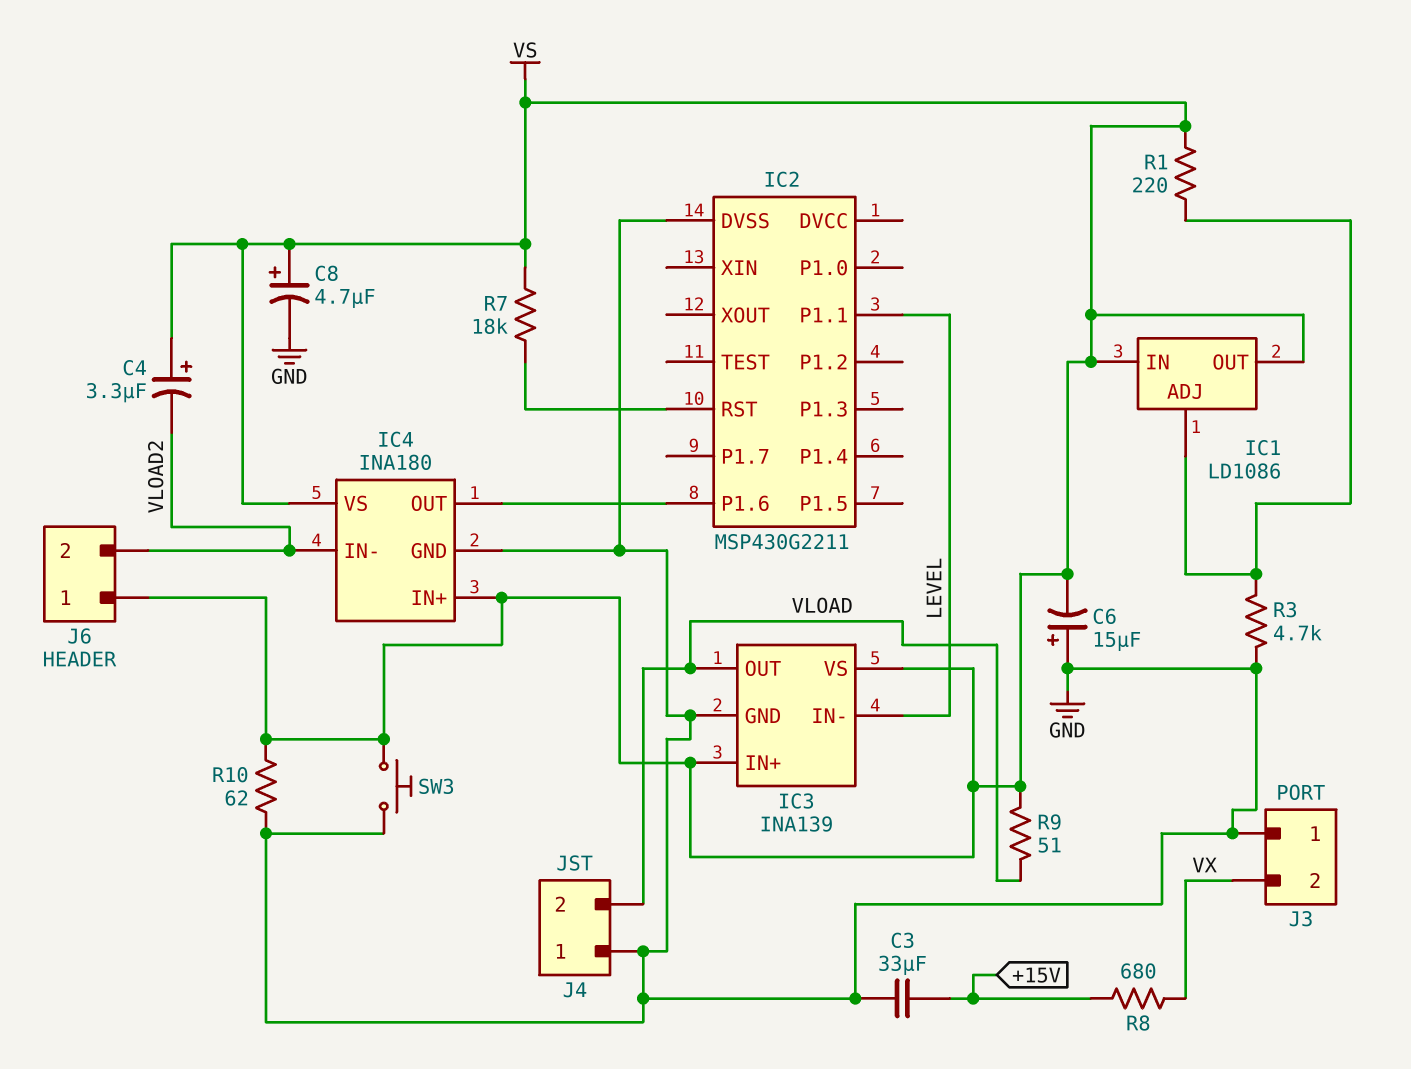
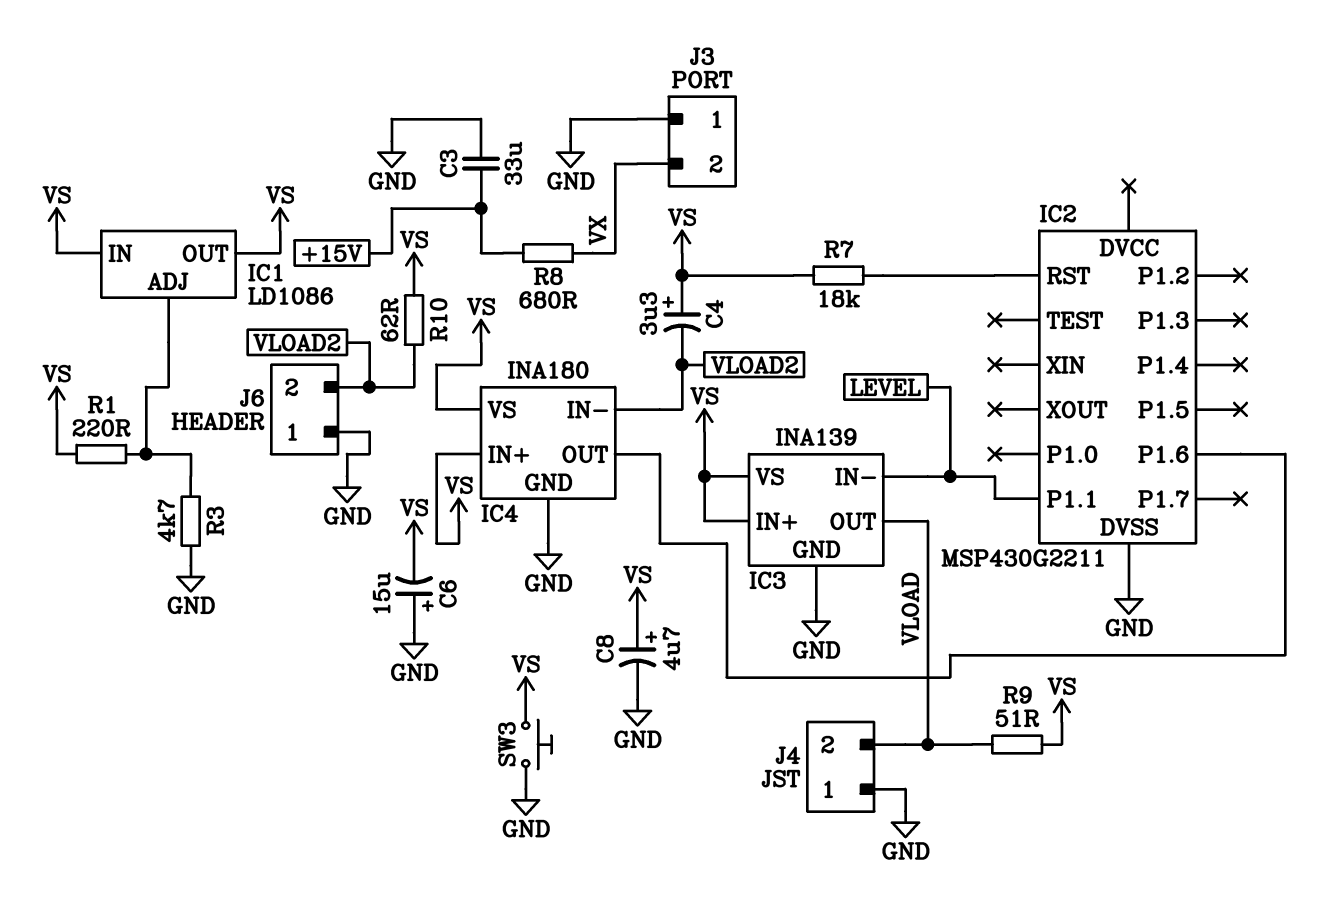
J6 pin 1: VS -> GND
R10: 62 (GND, VS) -> 62 (VLOAD2, VS)

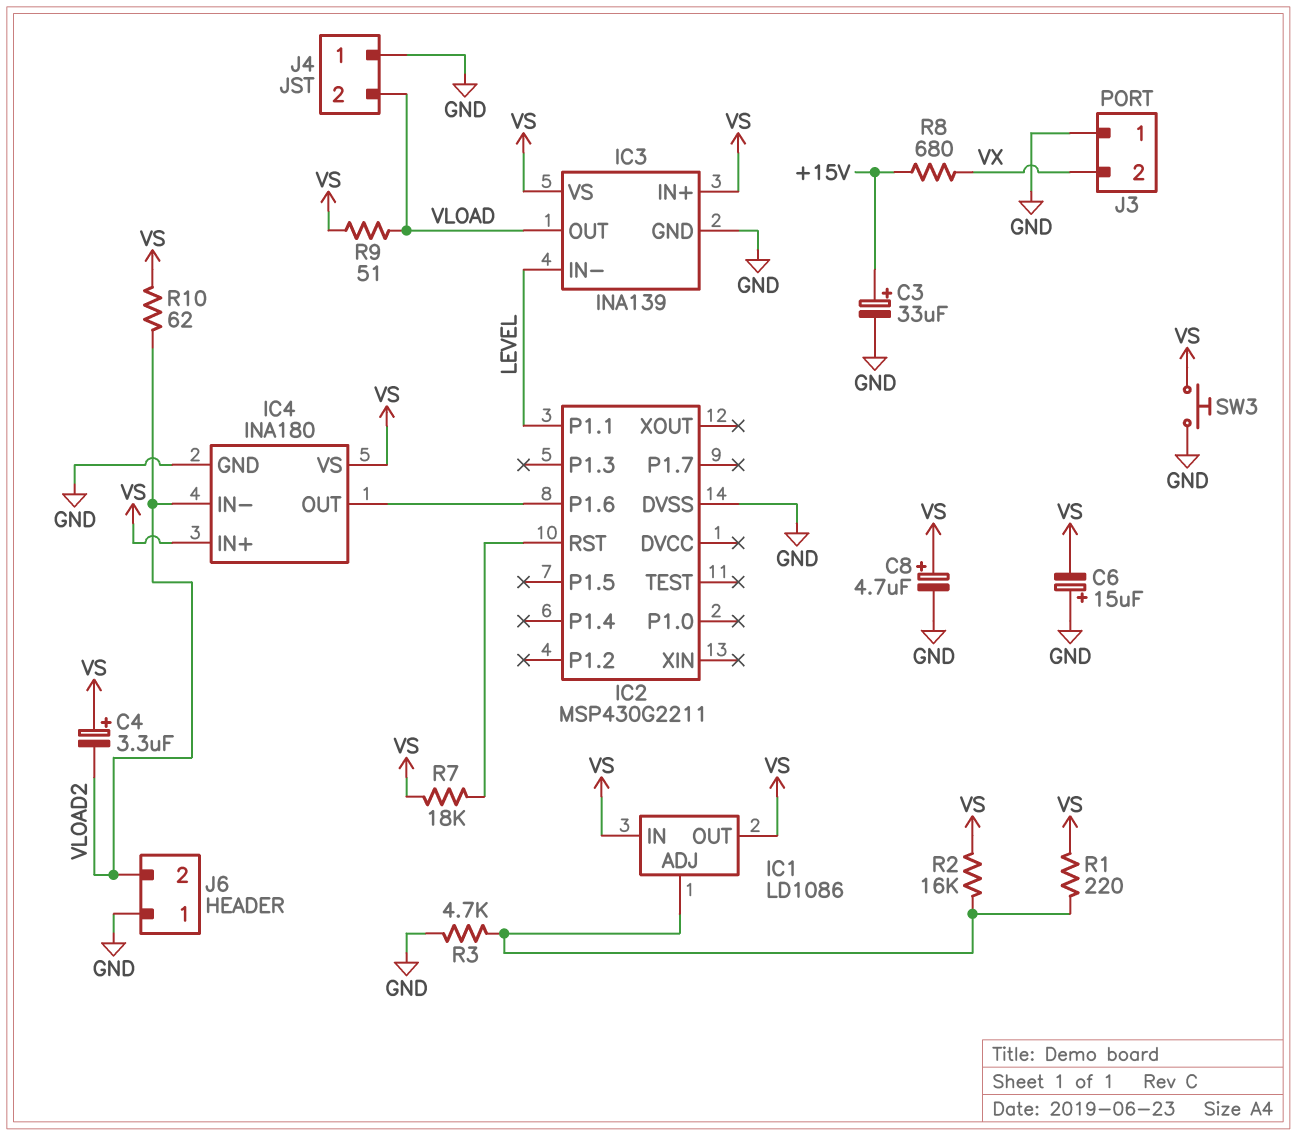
C3: 33uF (+15V, GND) -> 33uF (plus +15V, minus GND)
R2: none -> 16k (IC1/ADJ, VS)

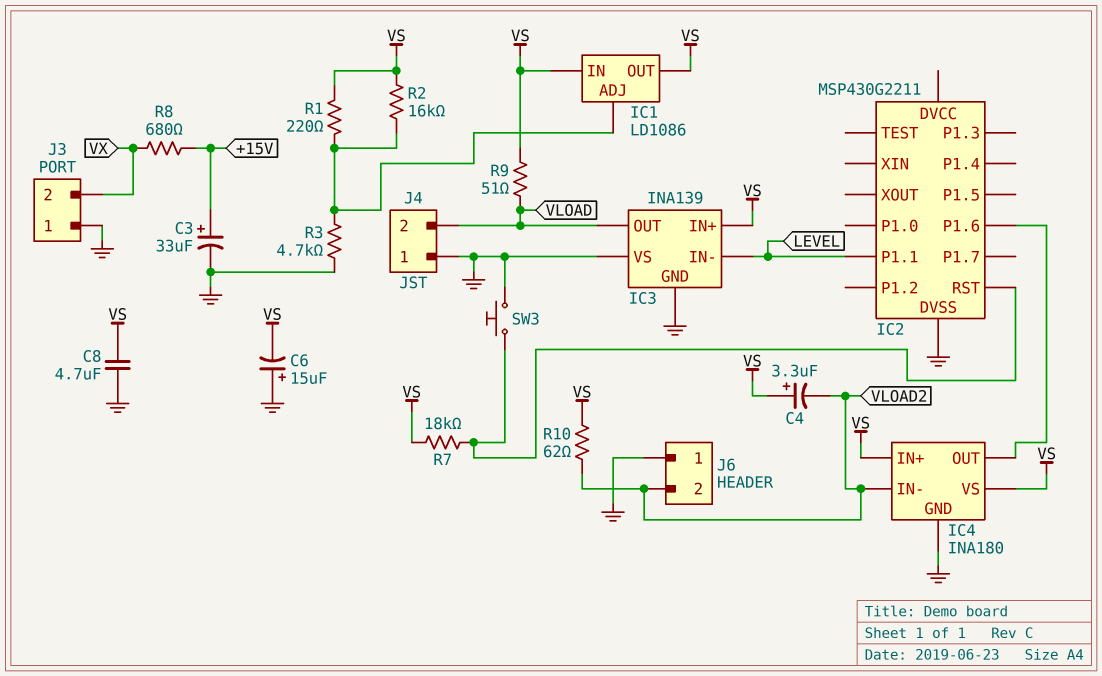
C8: 4.7uF (plus VS, minus GND) -> 4.7uF (GND, VS)
IC3 pin VS: VS -> GND
SW3: button (GND, VS) -> button (GND, IC2/RST)

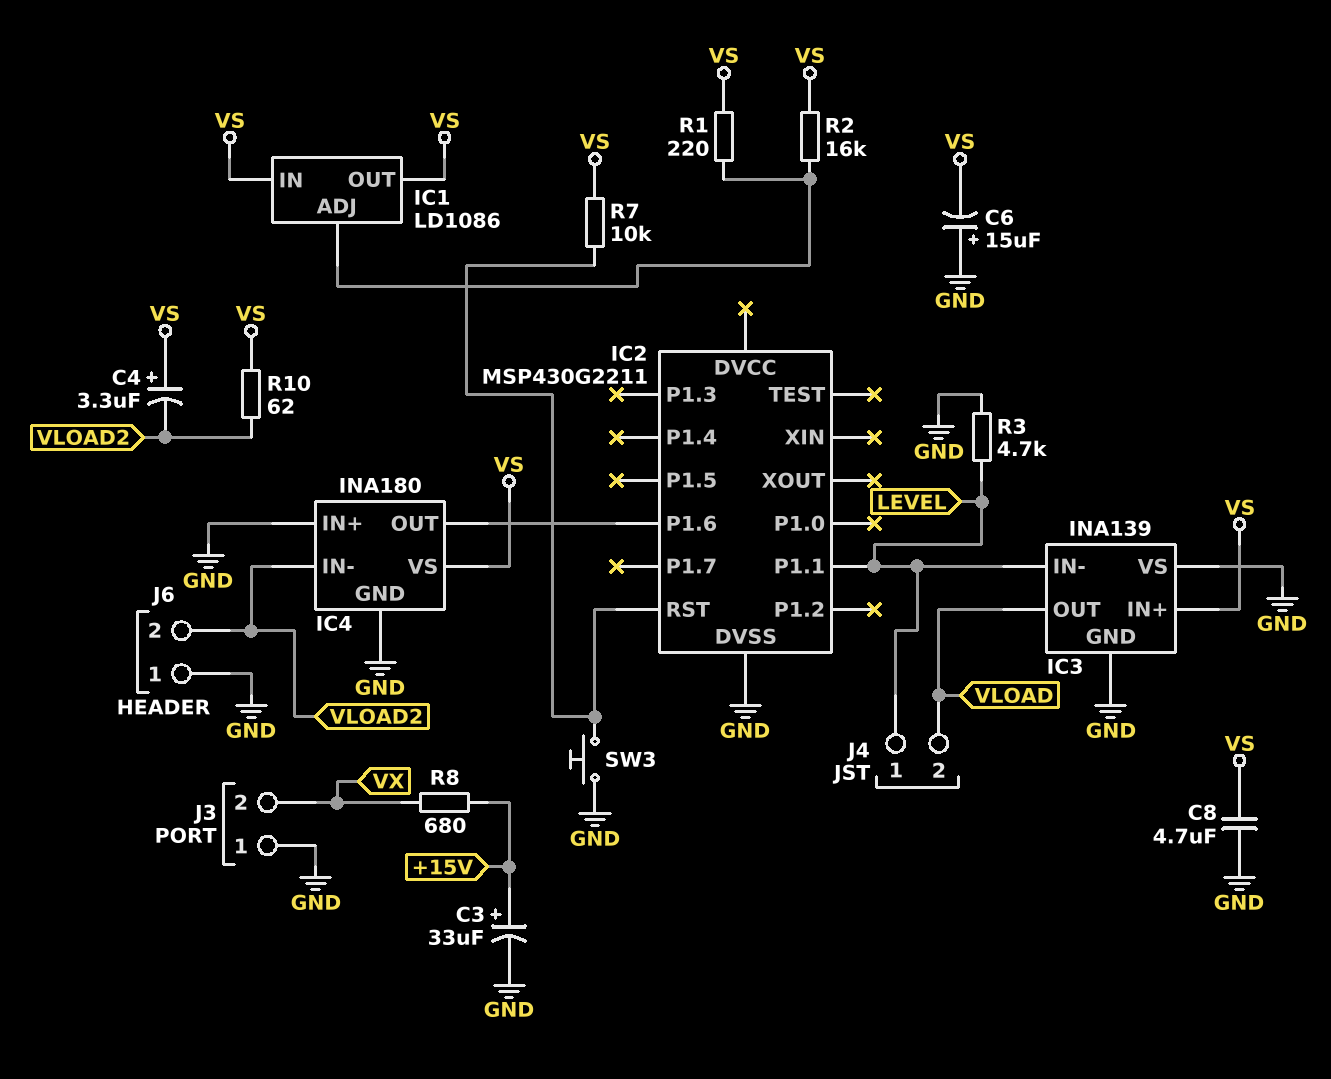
IC4 pin IN+: VS -> GND
J4 pin 1: GND -> LEVEL
R3: 4.7k (GND, IC1/ADJ) -> 4.7k (GND, LEVEL)
R7: 18k (IC2/RST, VS) -> 10k (IC2/RST, VS)
R9: 51 (VLOAD, VS) -> none

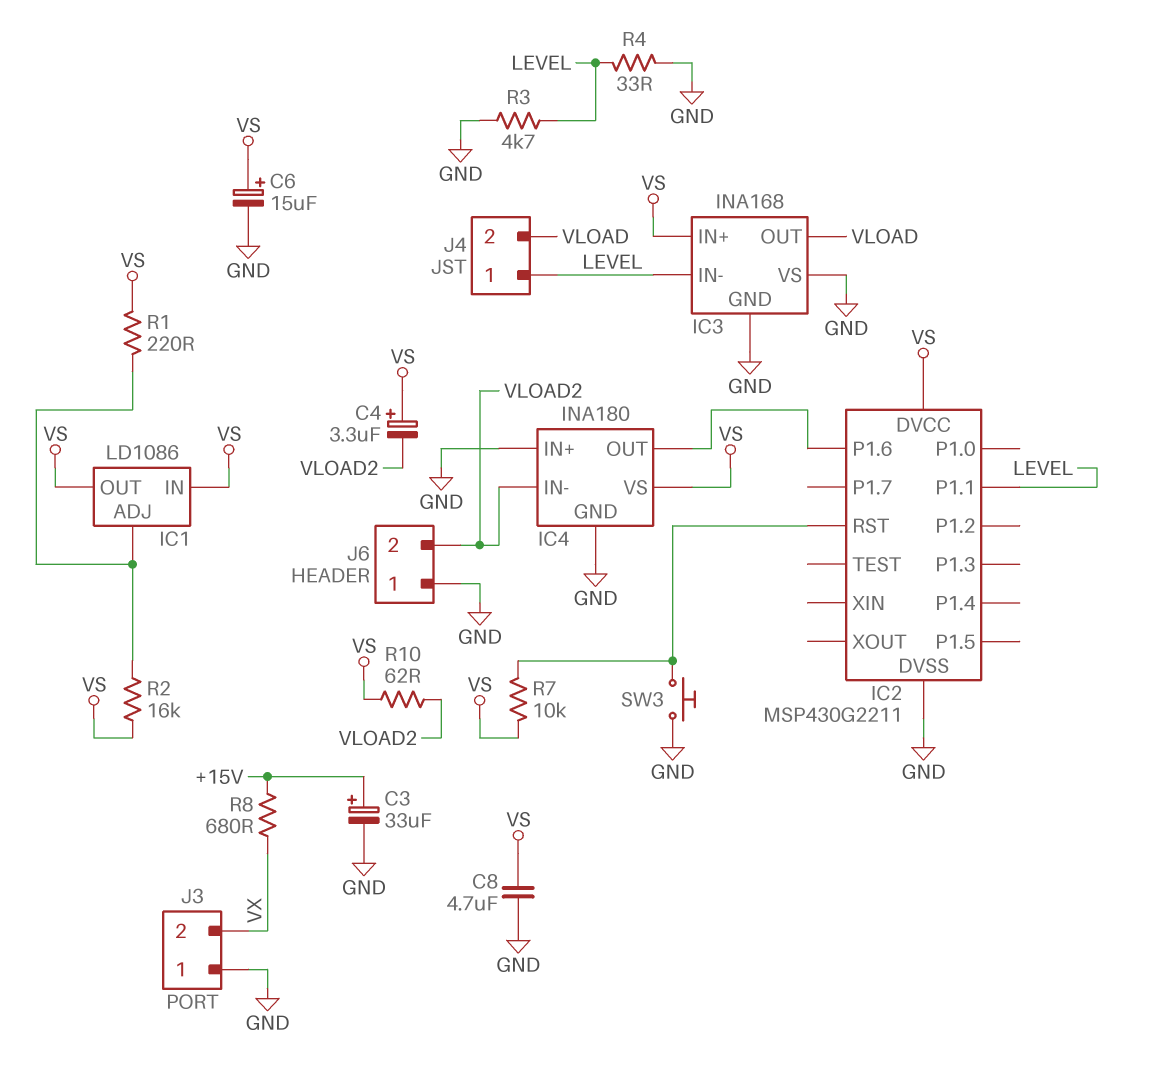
C6: 15uF (plus GND, minus VS) -> 15uF (plus VS, minus GND)
IC2 pin DVCC: none -> VS
IC3: INA139 -> INA168
R4: none -> 33 (GND, LEVEL)

